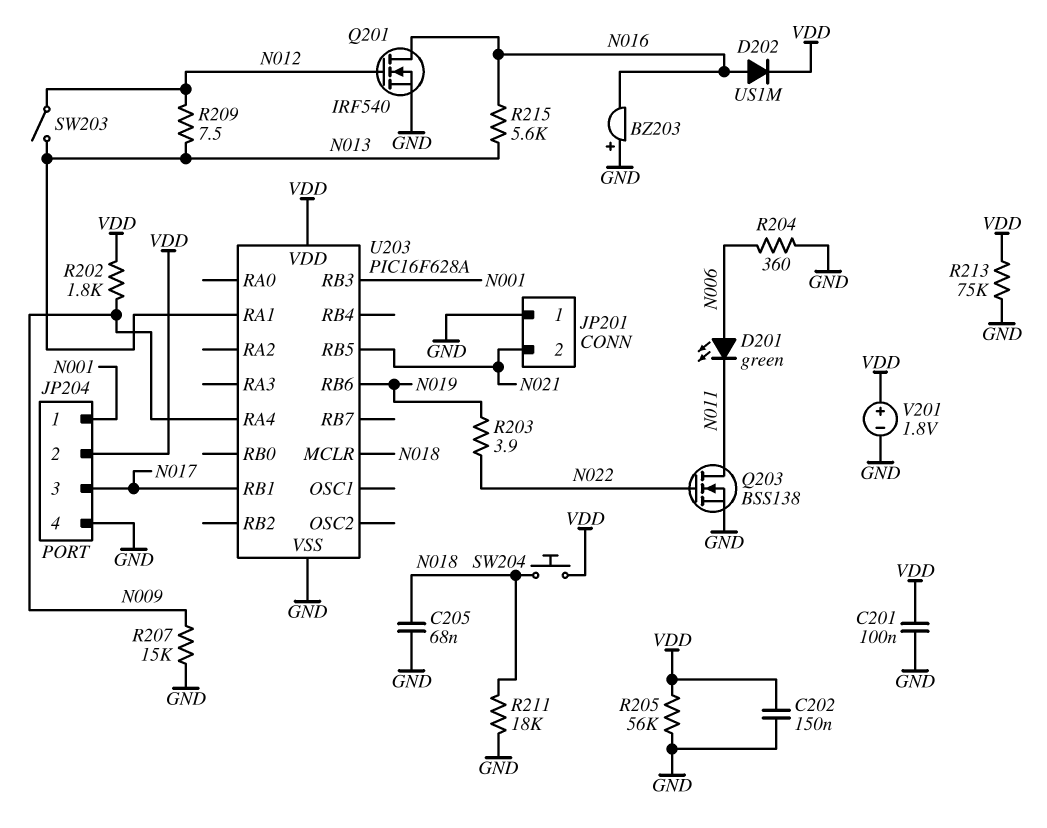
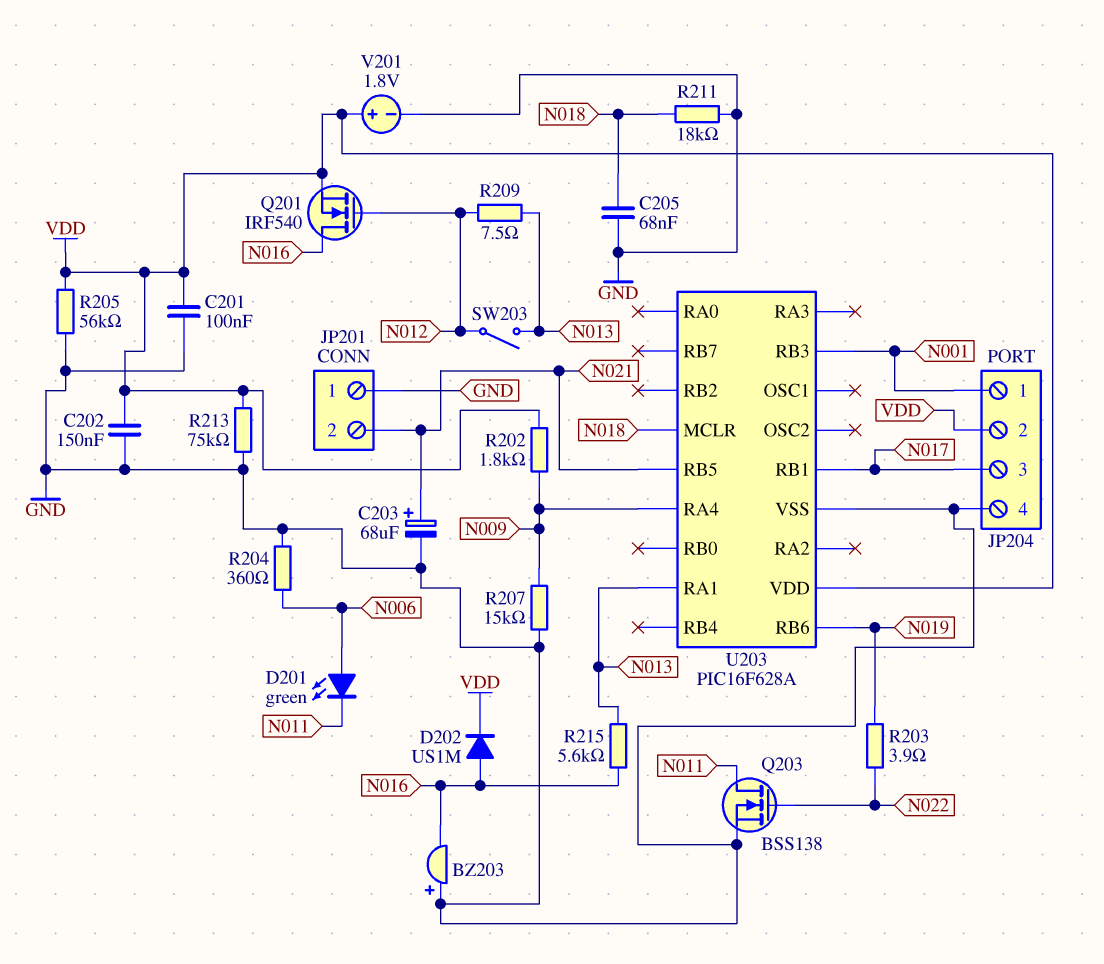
C203: none -> 68uF (plus N021, minus GND)
Q201: NMOS IRF540 (G N012, D N016, S GND) -> NMOS IRF540 (G N012, D N016, S VDD)
SW204: button (N018, VDD) -> none

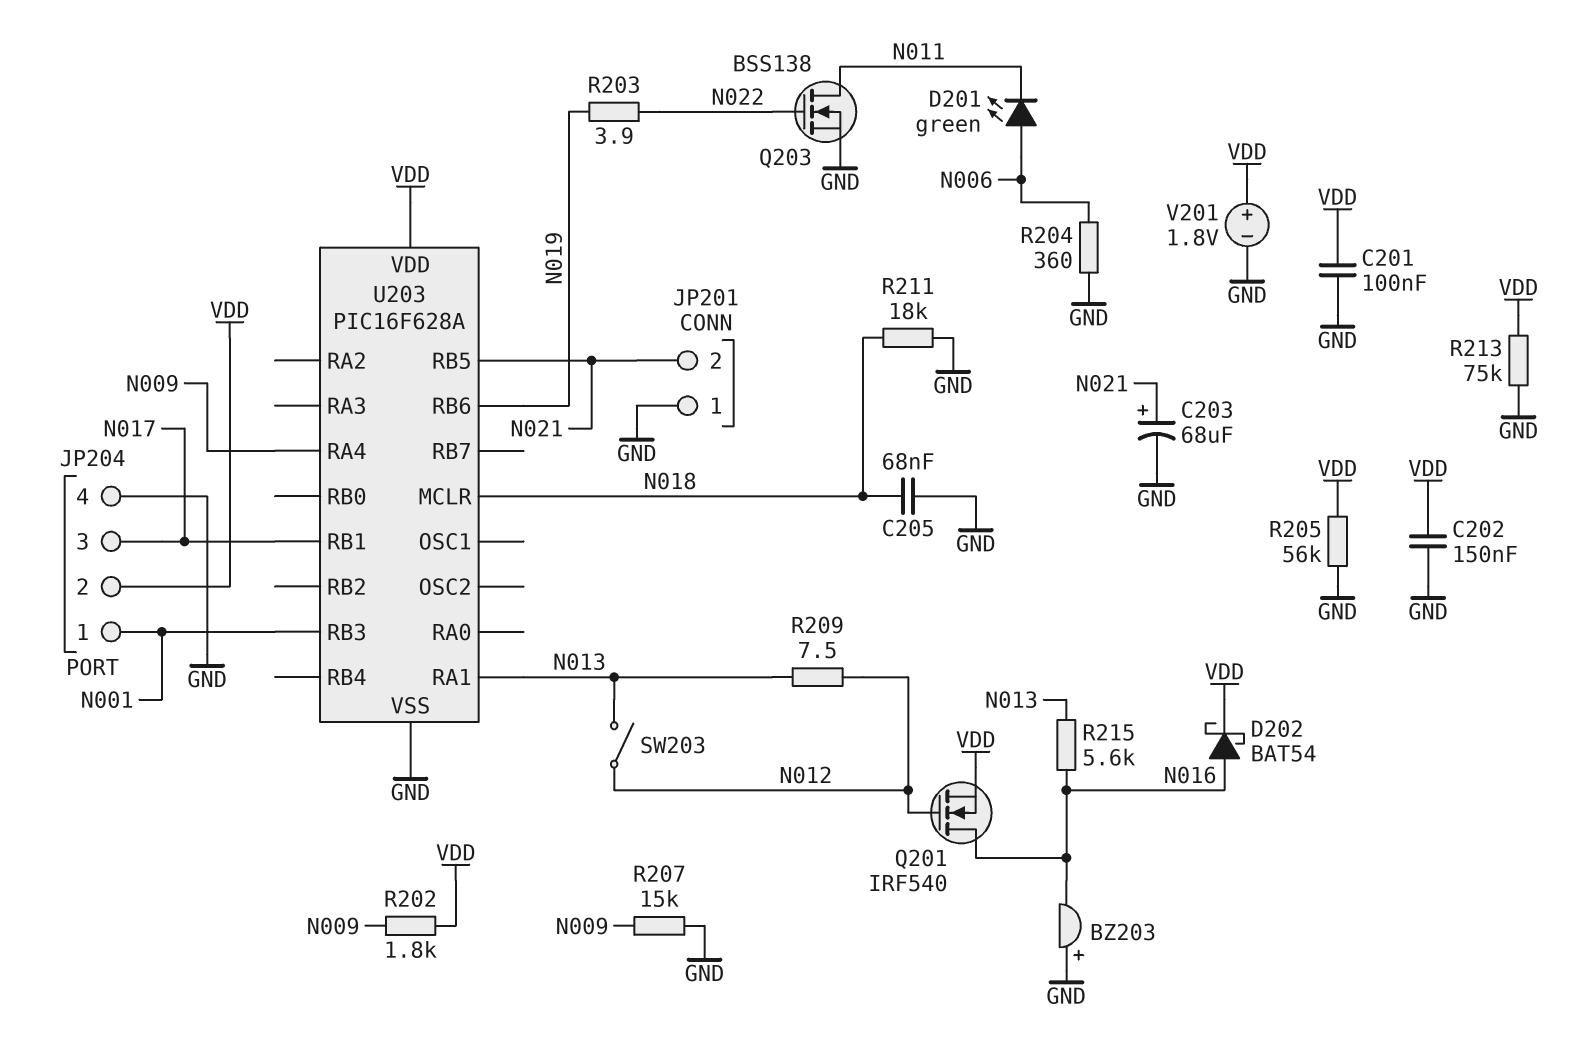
D202: diode US1M (A N016, K VDD) -> schottky BAT54 (A N016, K VDD)

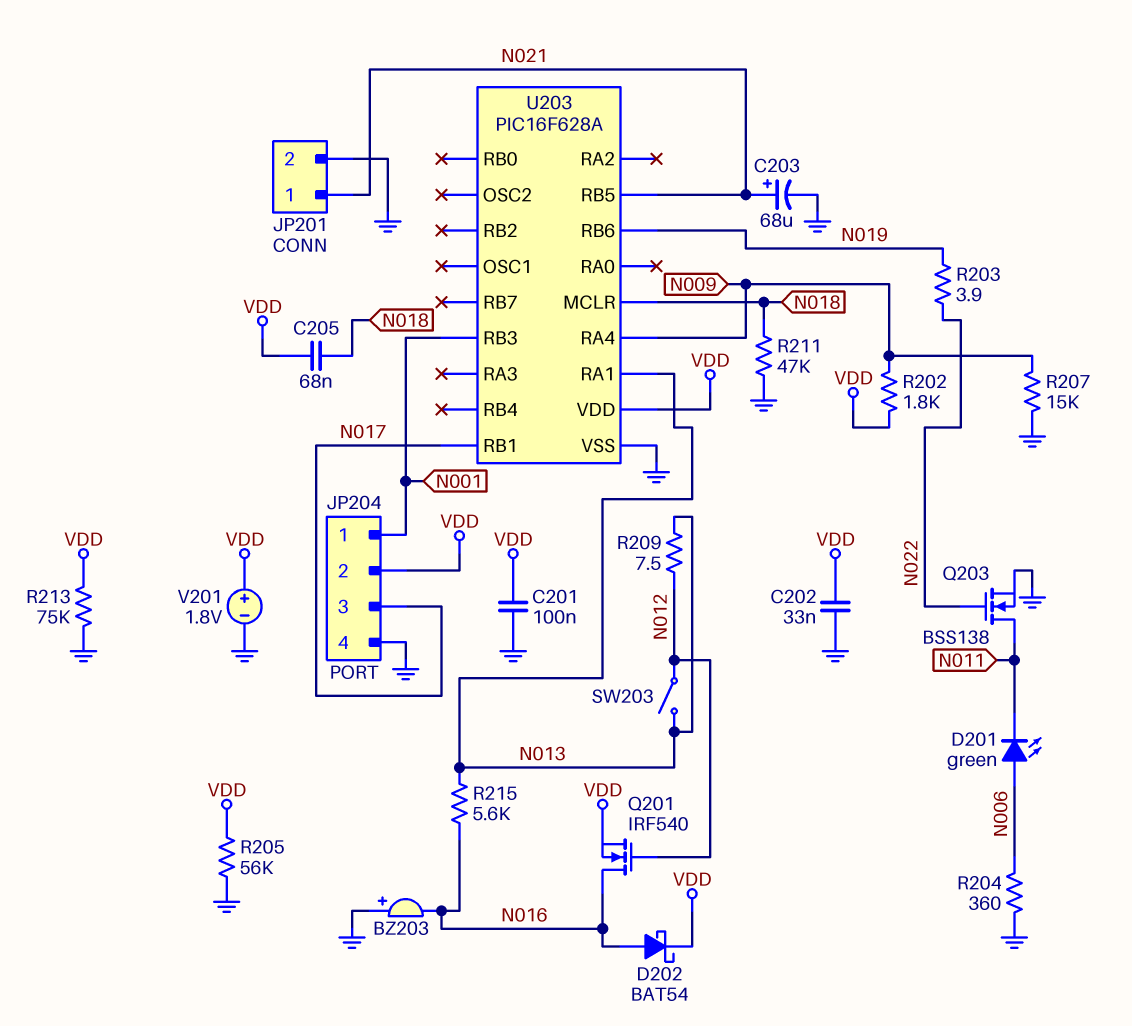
C202: 150nF (GND, VDD) -> 33nF (GND, VDD)
C205: 68nF (GND, N018) -> 68nF (N018, VDD)
JP201 pin 1: GND -> N021
JP201 pin 2: N021 -> GND
R211: 18k (GND, N018) -> 47k (GND, N018)

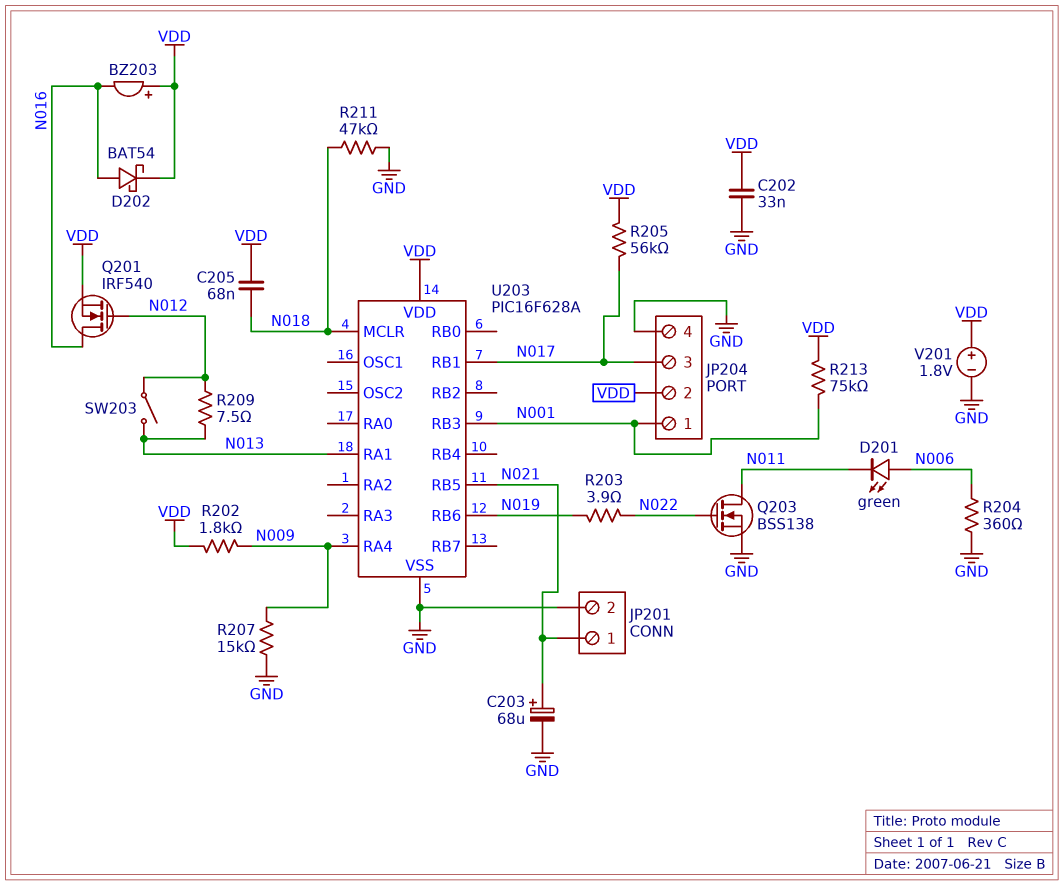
BZ203: buzzer (plus GND, minus N016) -> buzzer (plus VDD, minus N016)
C201: 100nF (GND, VDD) -> none
R205: 56k (GND, VDD) -> 56k (N017, VDD)
R213: 75k (GND, VDD) -> 75k (N001, VDD)
R215: 5.6k (N013, N016) -> none

